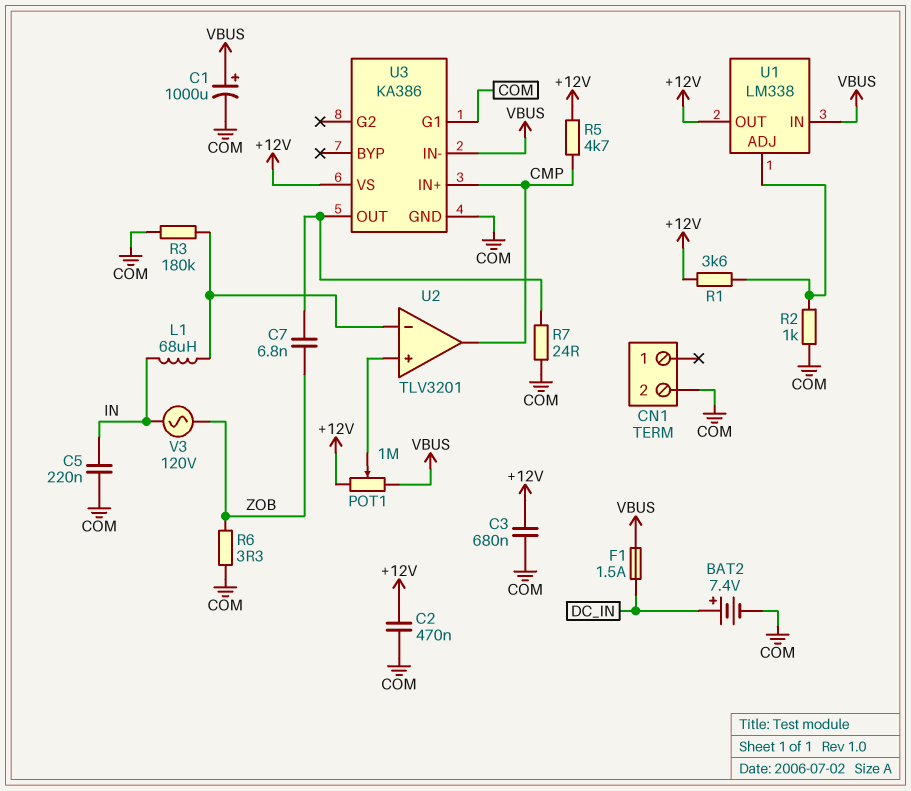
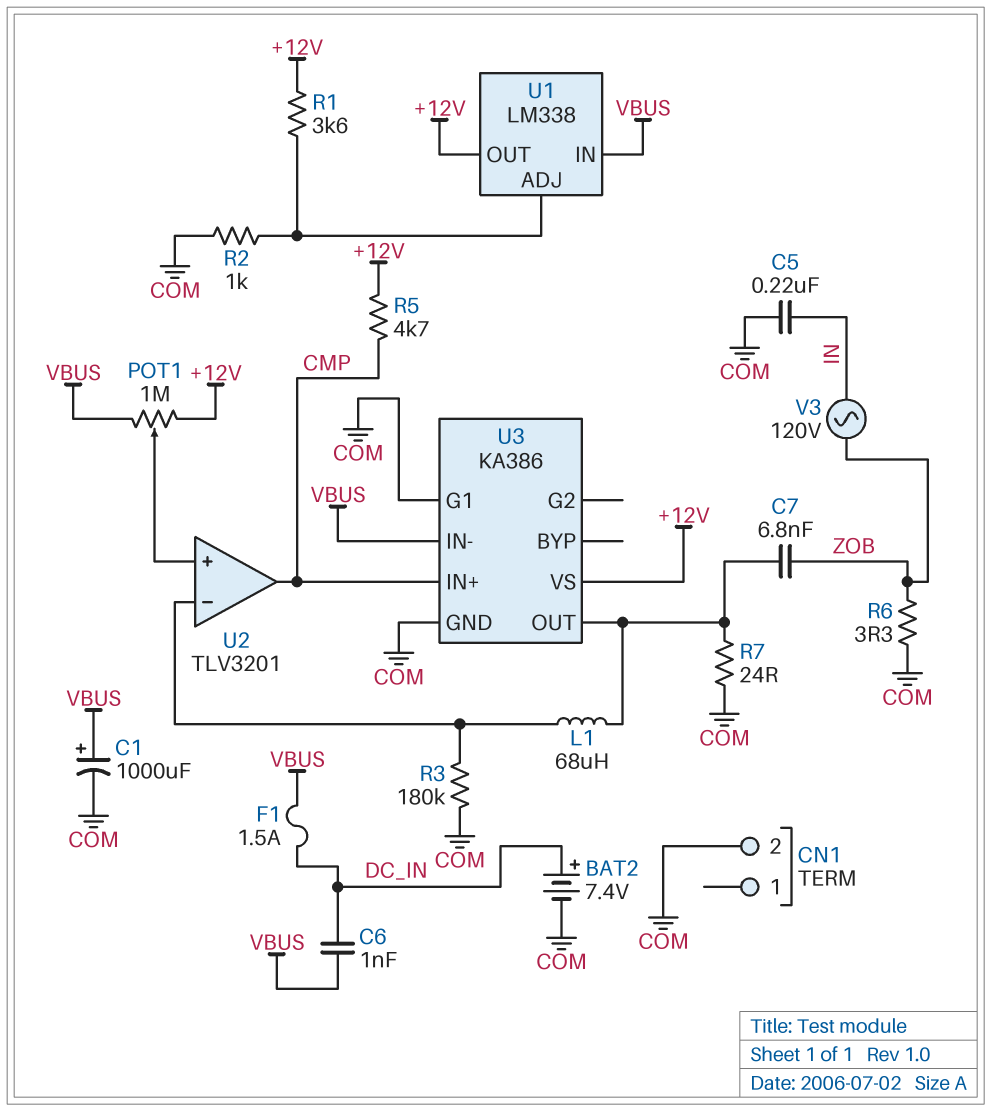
C2: 470nF (+12V, COM) -> none
C3: 680nF (+12V, COM) -> none
C6: none -> 1nF (DC_IN, VBUS)
L1: 68uH (IN, U2/in-) -> 68uH (U2/in-, U3/OUT)

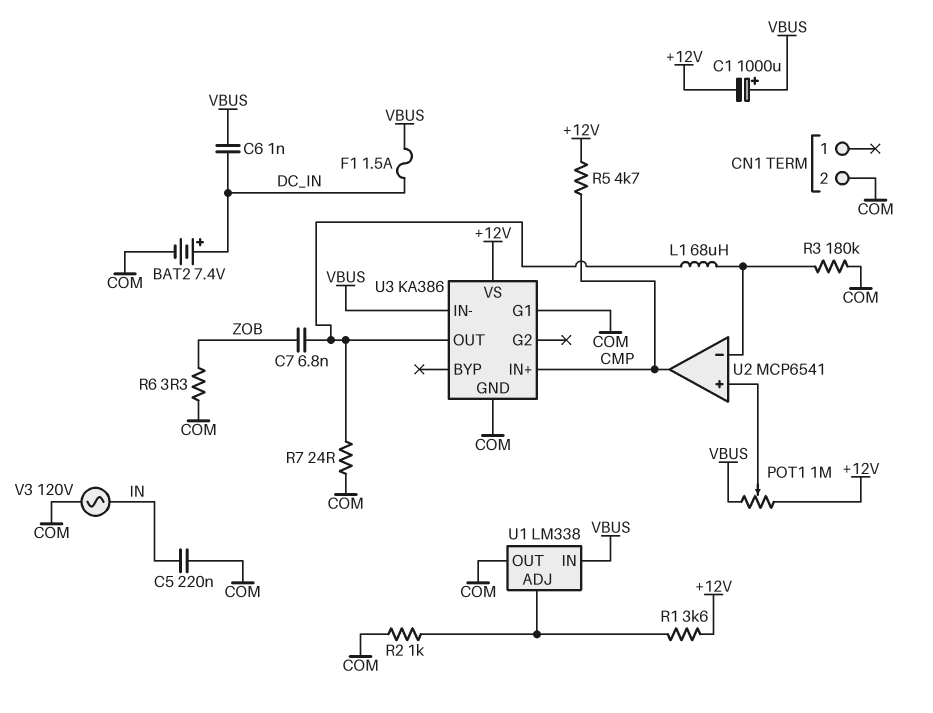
C1: 1000uF (plus VBUS, minus COM) -> 1000uF (plus VBUS, minus +12V)
U1 pin OUT: +12V -> COM
U2: TLV3201 -> MCP6541
V3: AC 120V (IN, ZOB) -> AC 120V (COM, IN)

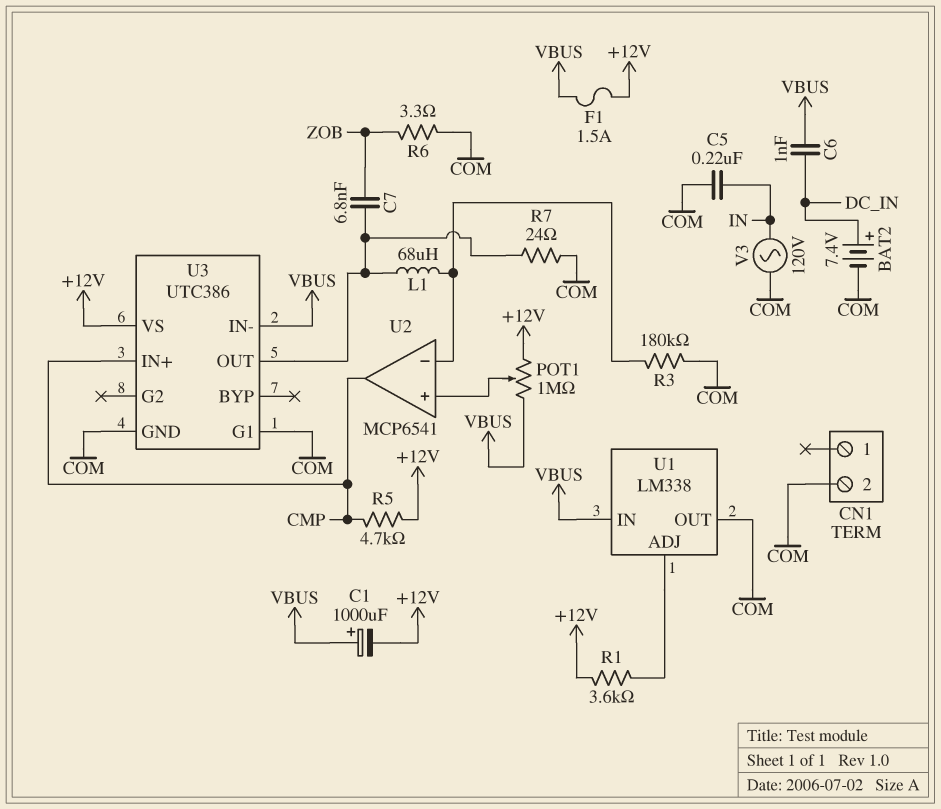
F1: 1.5A (DC_IN, VBUS) -> 1.5A (+12V, VBUS)
R2: 1k (COM, U1/ADJ) -> none
U3: KA386 -> UTC386

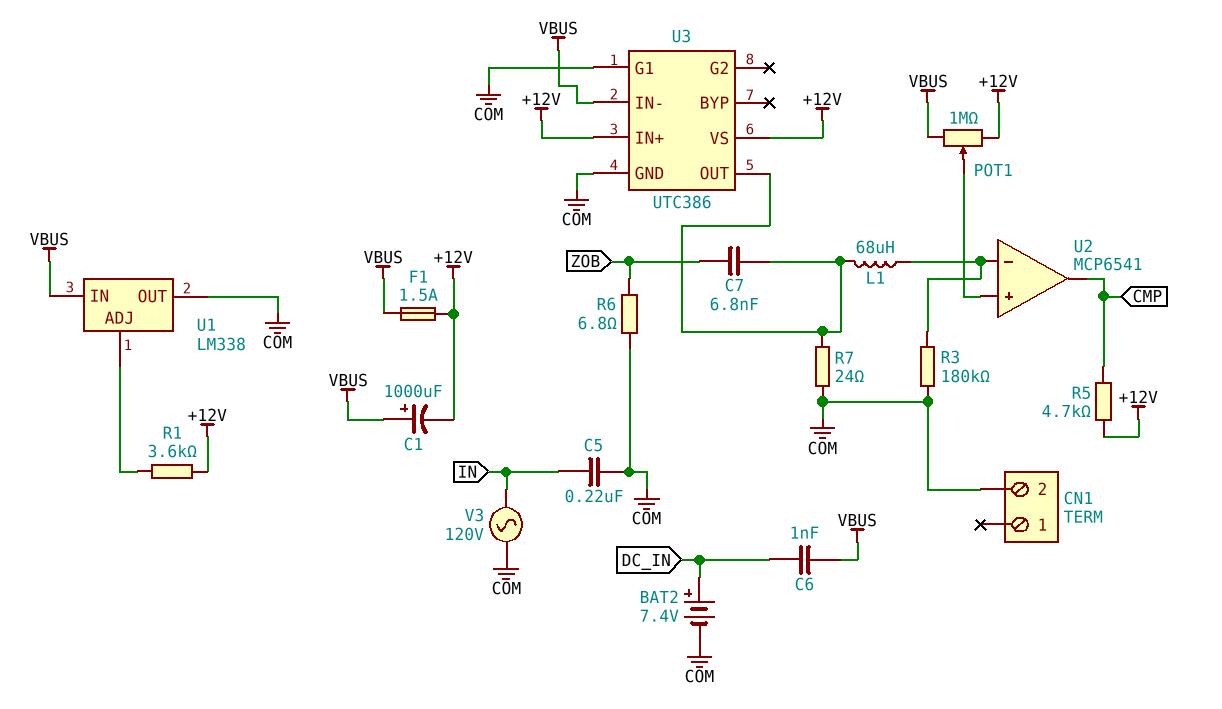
R6: 3.3 (COM, ZOB) -> 6.8 (COM, ZOB)
U3 pin IN+: CMP -> +12V

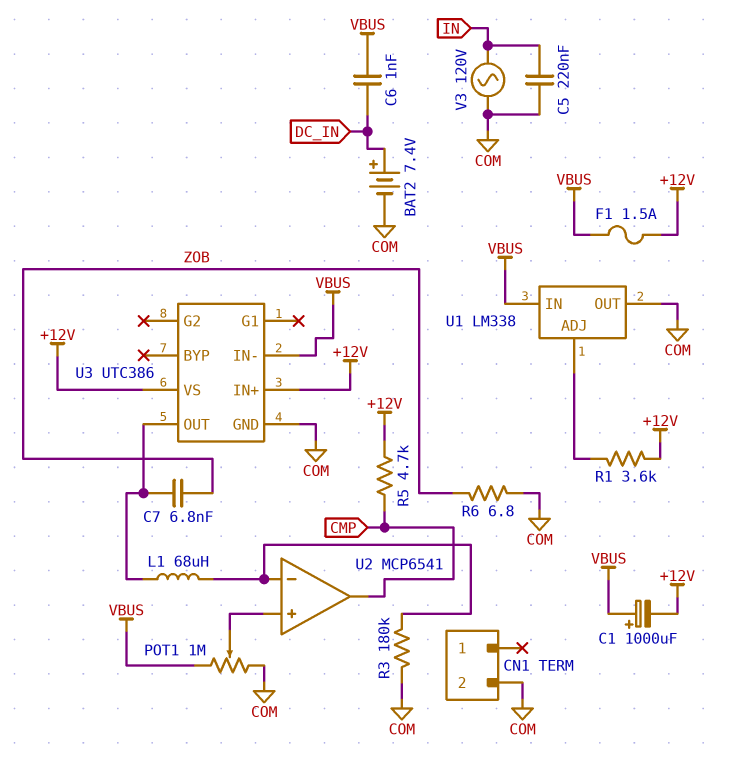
POT1: 1M (+12V, VBUS, wiper U2/in+) -> 1M (COM, VBUS, wiper U2/in+)
R7: 24 (COM, U3/OUT) -> none
U3 pin G1: COM -> none

